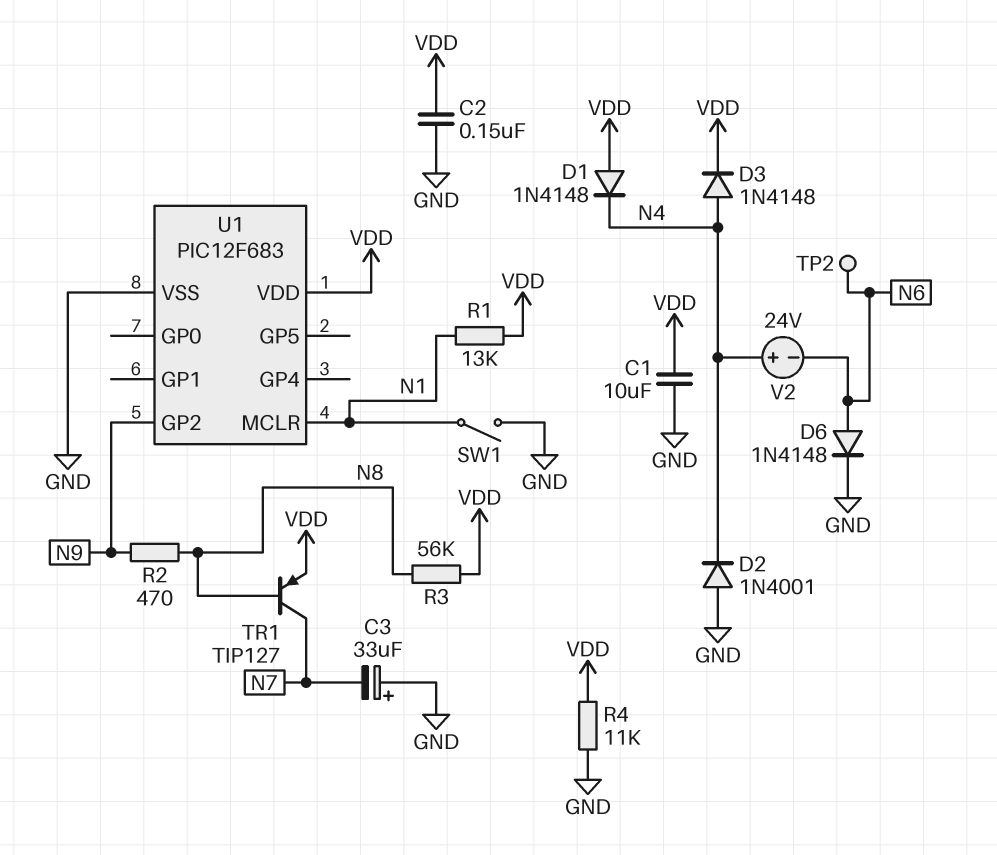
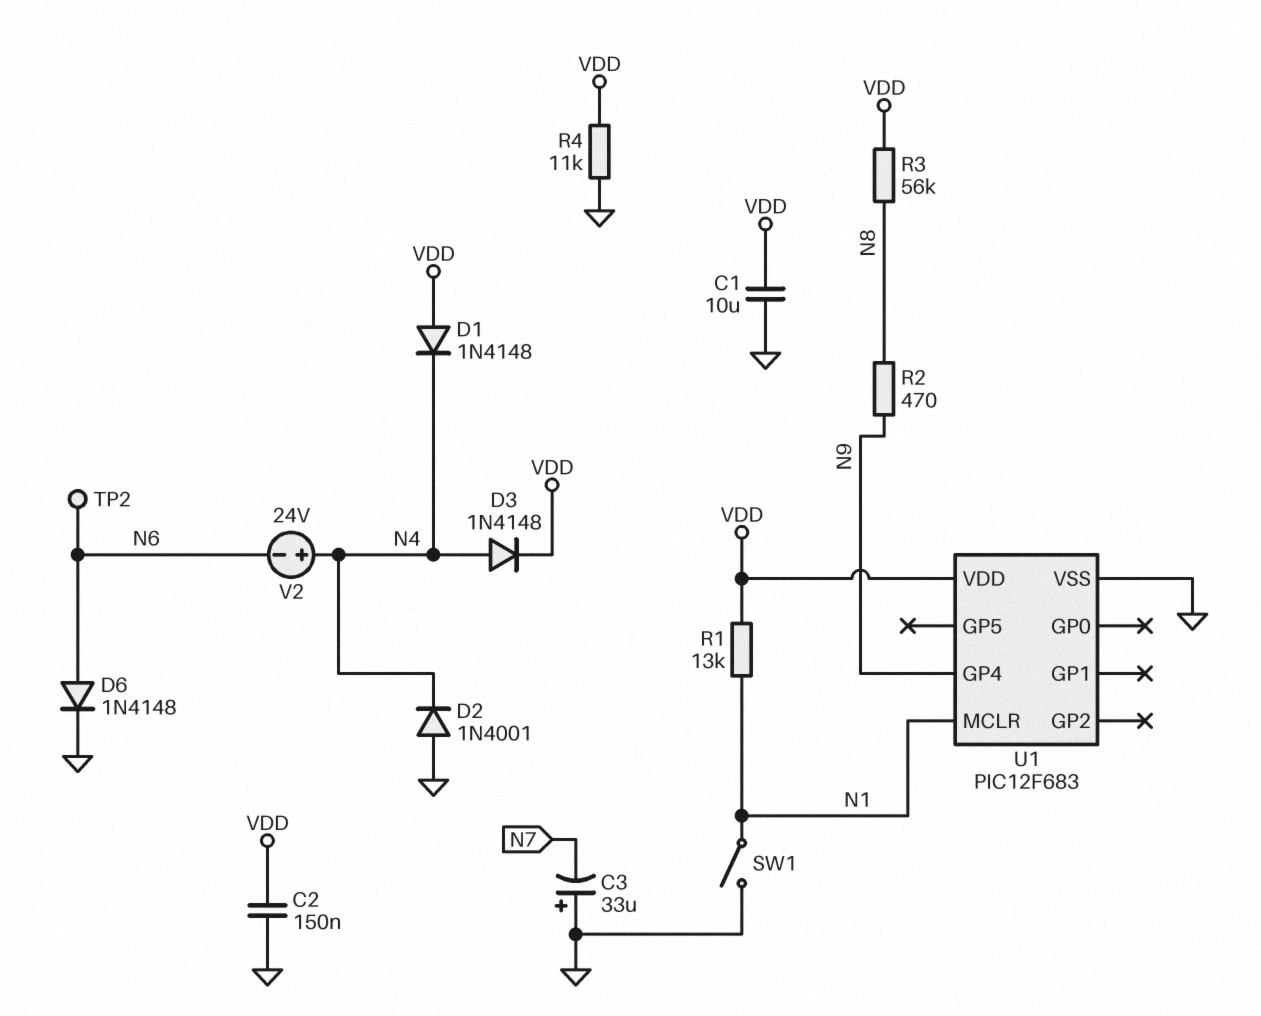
TR1: PNP TIP127 (B N8, C N7, E VDD) -> none
U1 pin GP2: N9 -> none
U1 pin GP4: none -> N9

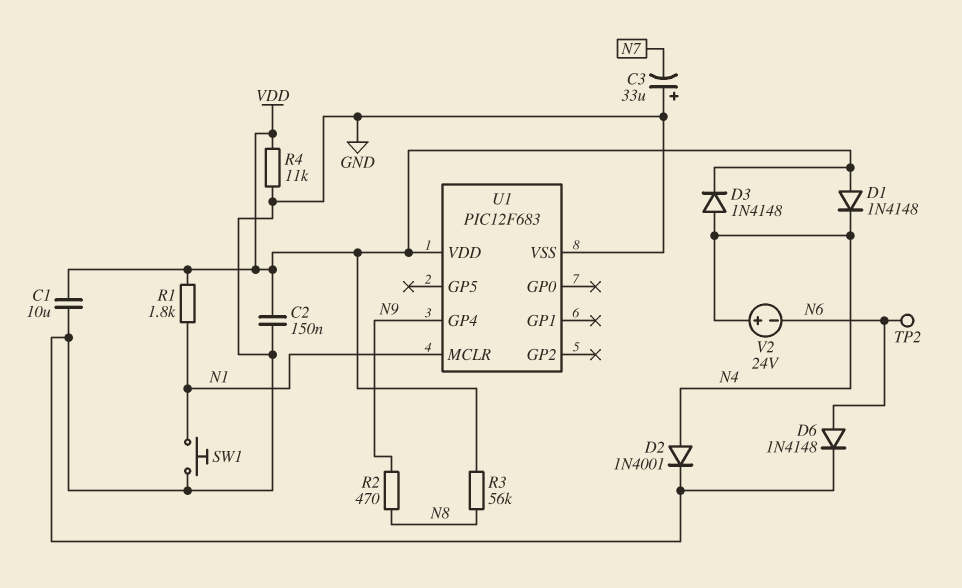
D2: diode 1N4001 (A GND, K N4) -> diode 1N4001 (A N4, K GND)
R1: 13k (N1, VDD) -> 1.8k (N1, VDD)
SW1: switch (GND, N1) -> button (GND, N1)

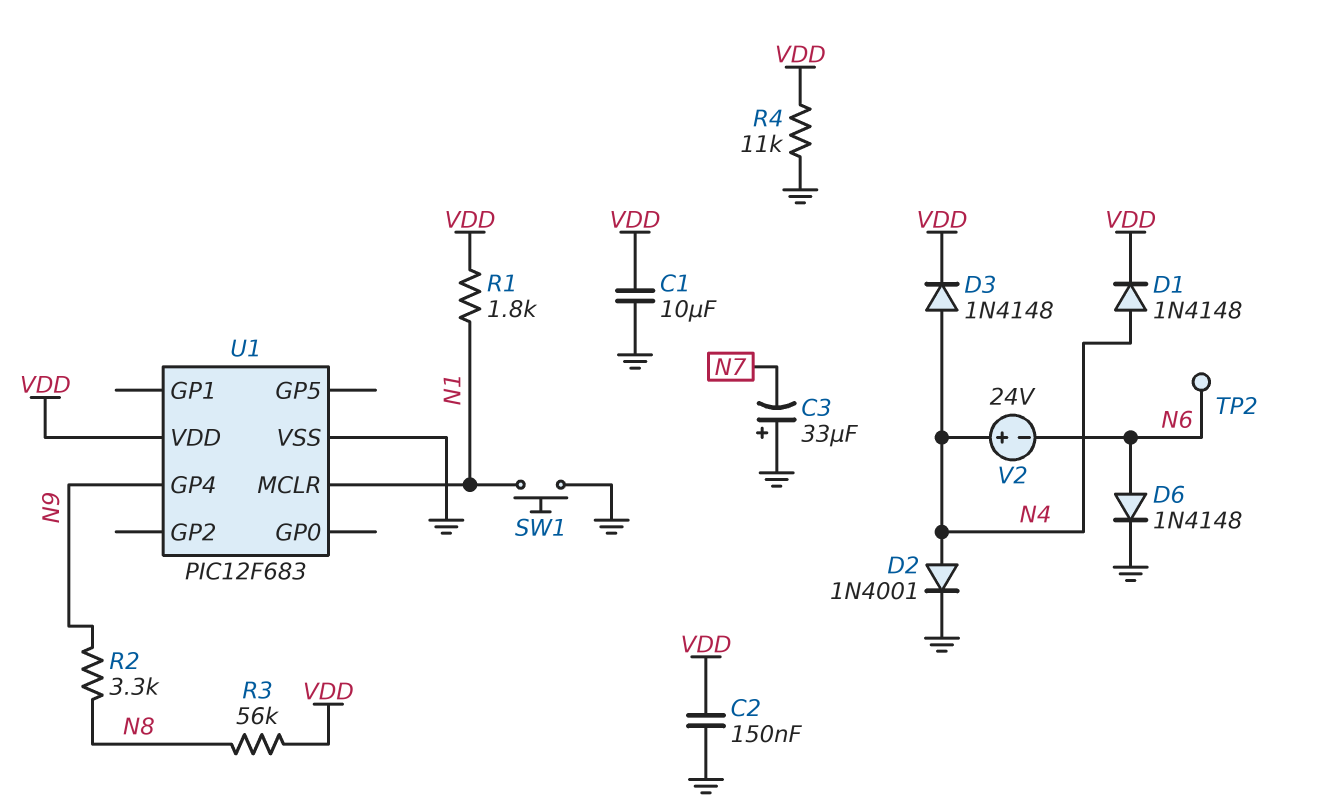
D1: diode 1N4148 (A VDD, K N4) -> diode 1N4148 (A N4, K VDD)
R2: 470 (N8, N9) -> 3.3k (N8, N9)

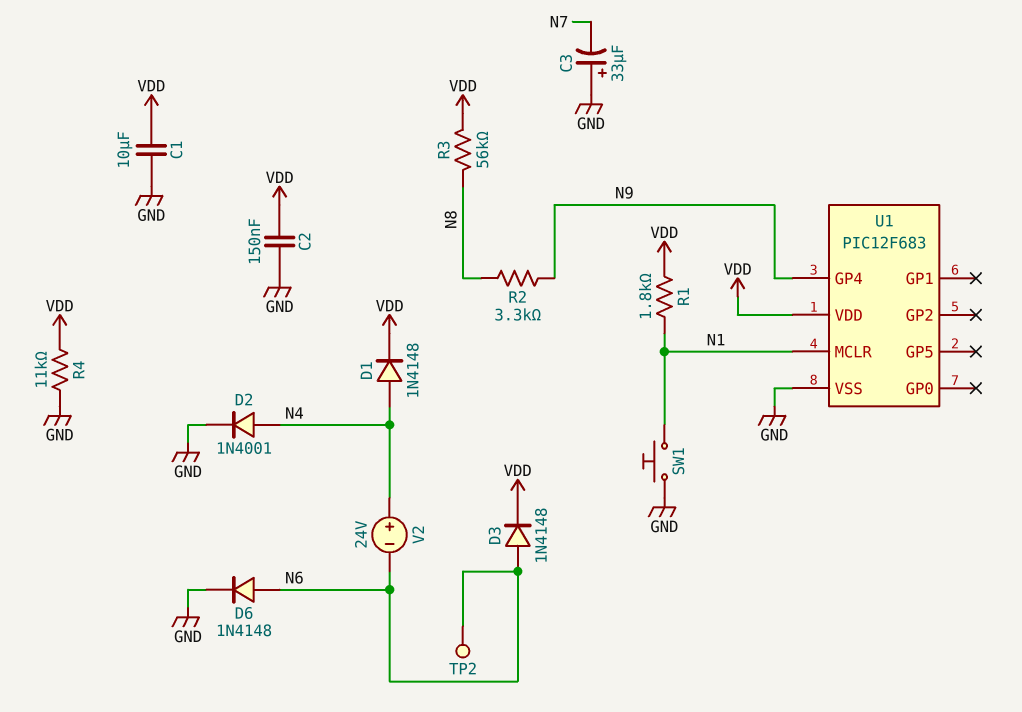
D3: diode 1N4148 (A N4, K VDD) -> diode 1N4148 (A N6, K VDD)

